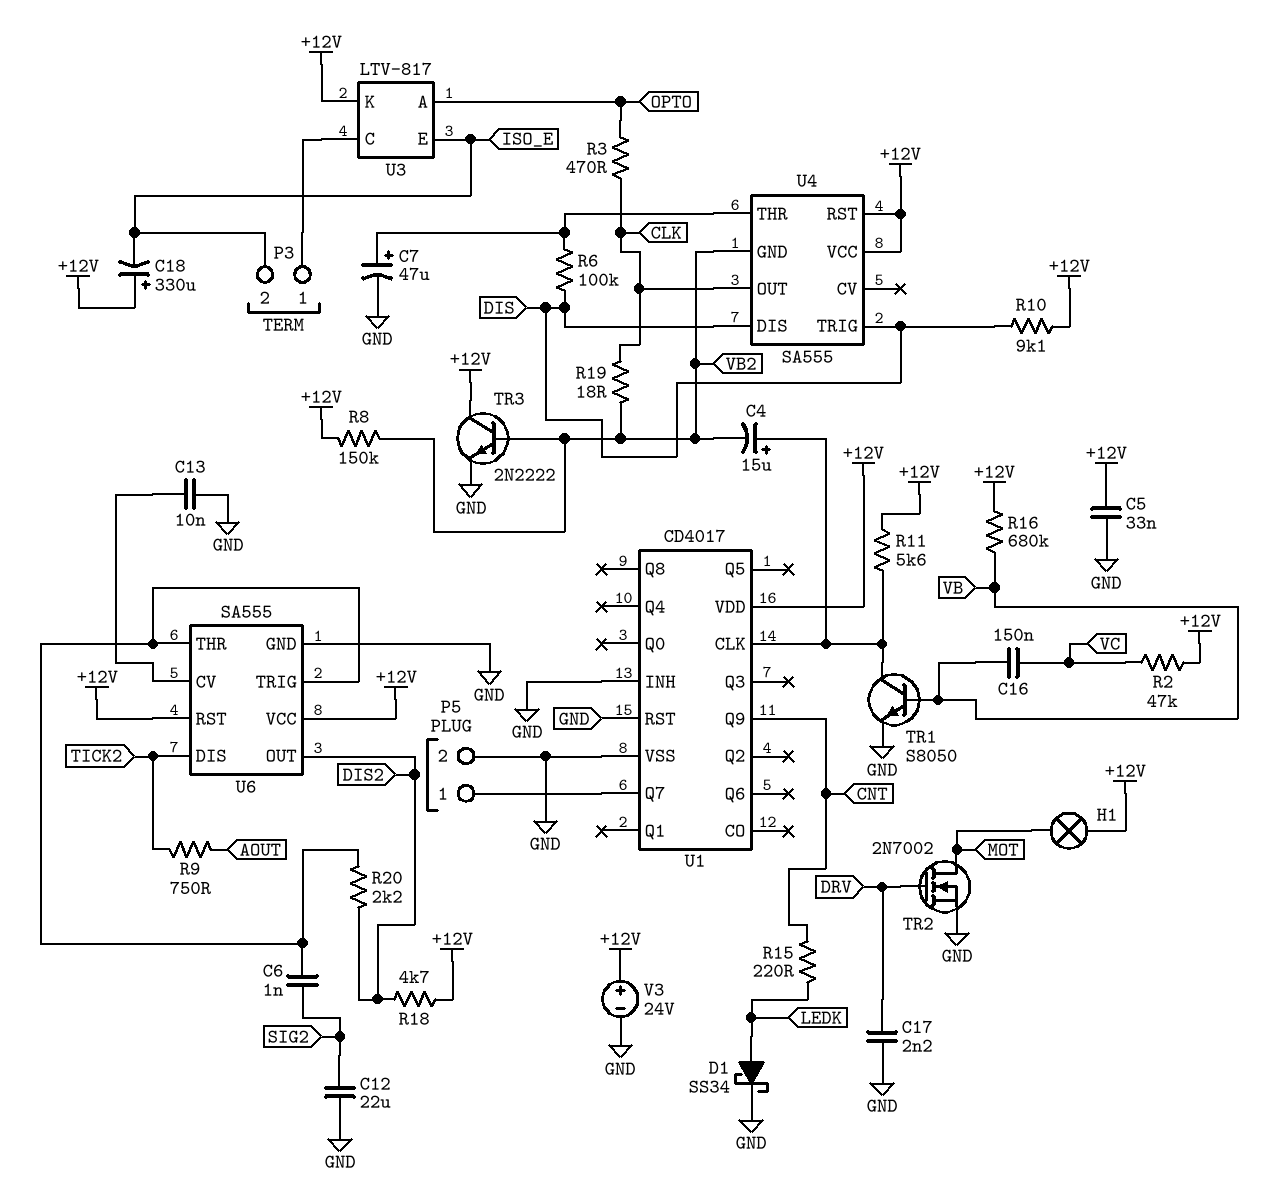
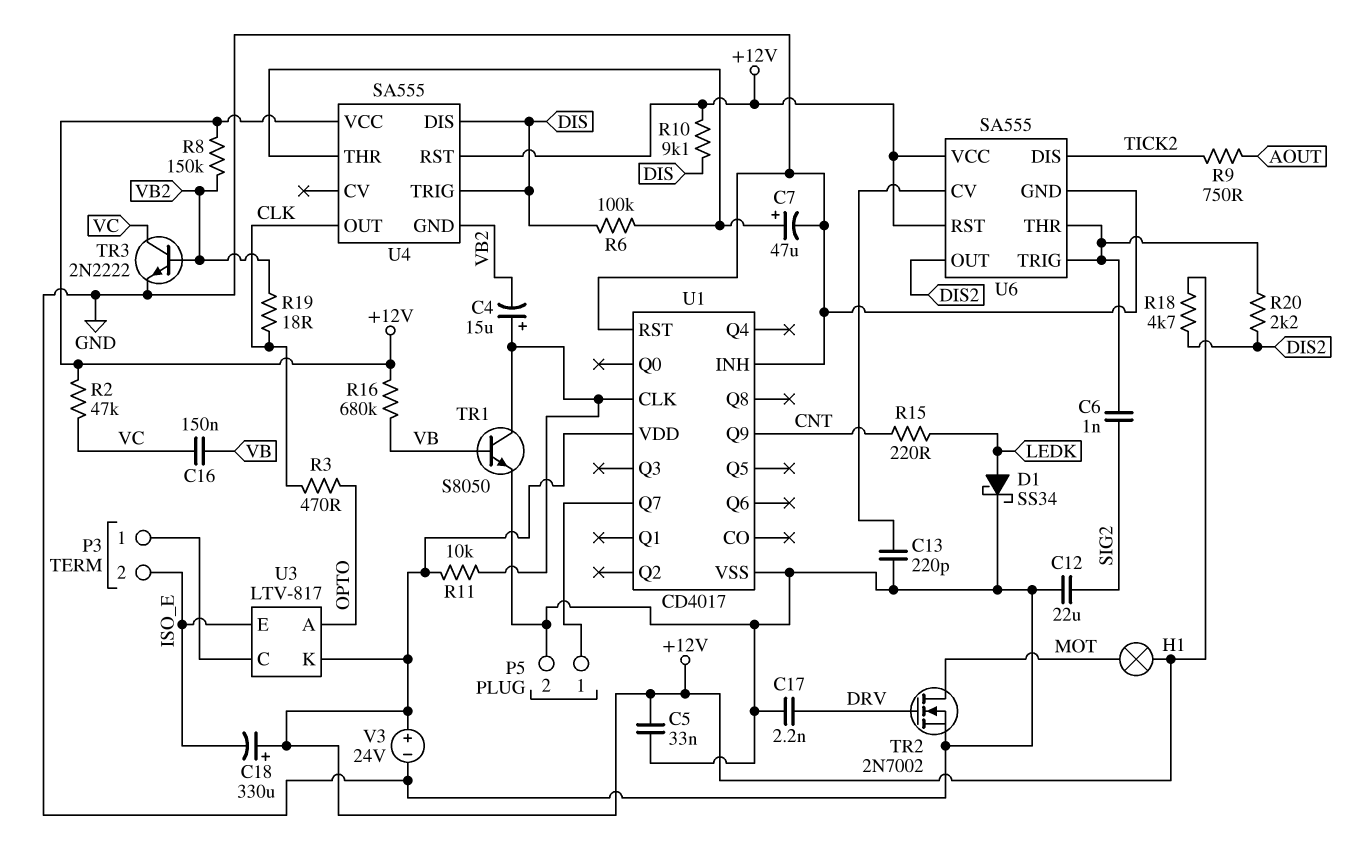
C13: 10nF (GND, U6/CV) -> 220pF (GND, U6/CV)
R11: 5.6k (+12V, U1/CLK) -> 10k (+12V, U1/CLK)
TR3: NPN 2N2222 (B VB2, C +12V, E GND) -> NPN 2N2222 (B VB2, C VC, E GND)

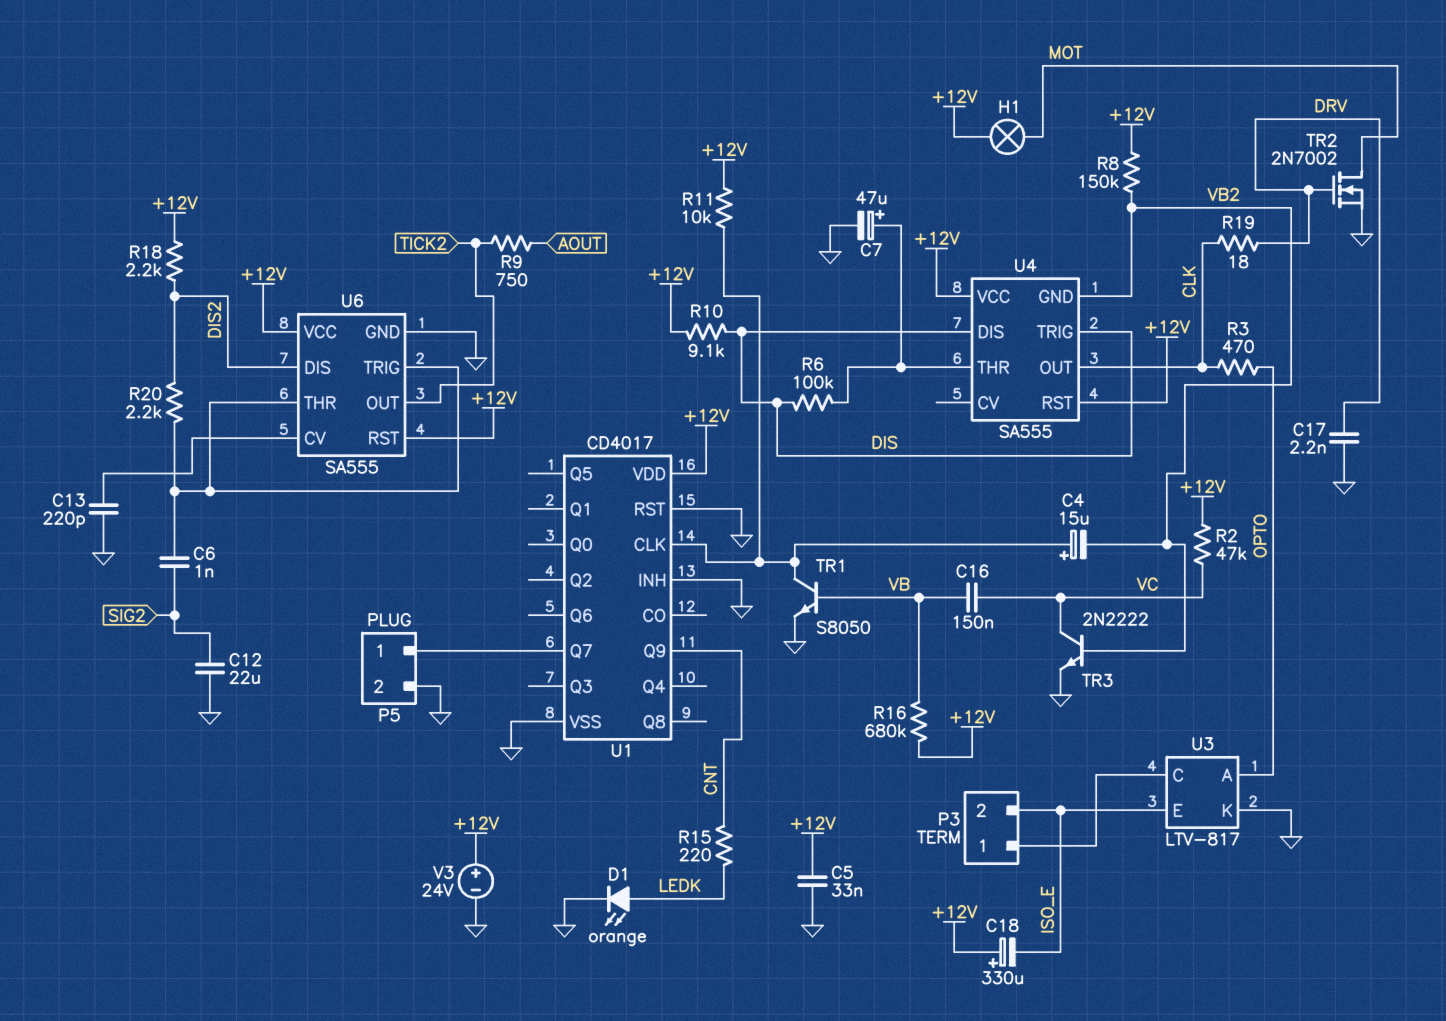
D1: schottky SS34 (A LEDK, K GND) -> LED orange (A LEDK, K GND)
R18: 4.7k (+12V, DIS2) -> 2.2k (+12V, DIS2)
R19: 18 (CLK, VB2) -> 18 (CLK, DRV)
U3 pin K: +12V -> GND
U6 pin DIS: TICK2 -> DIS2
U6 pin OUT: DIS2 -> TICK2

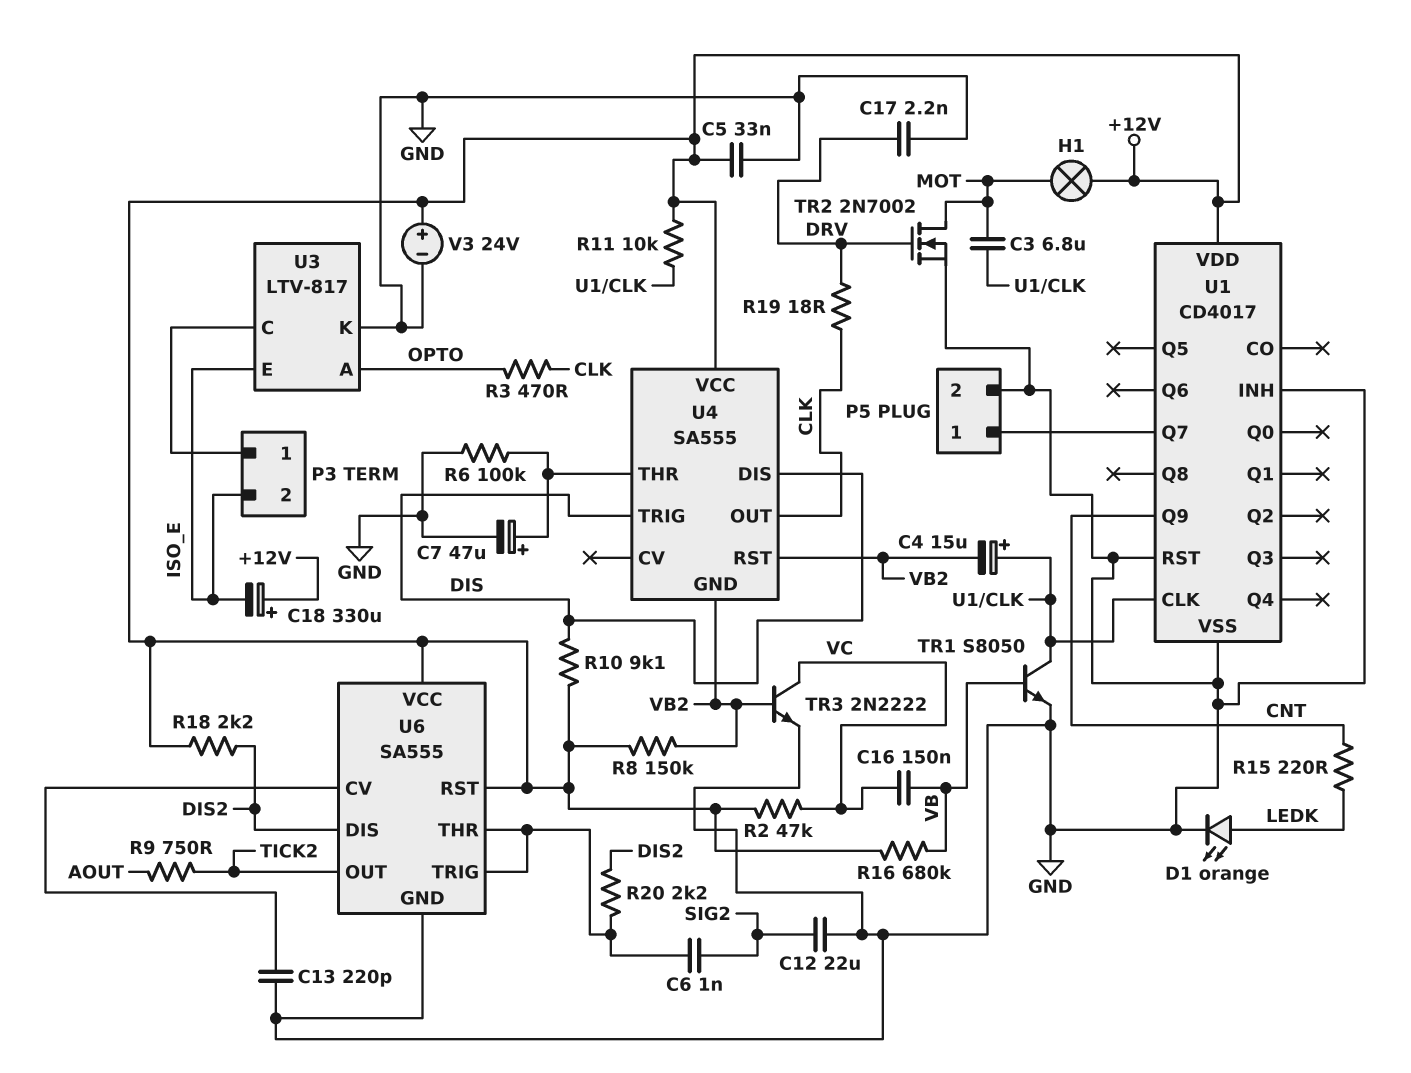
C3: none -> 6.8uF (MOT, U1/CLK)
R6: 100k (DIS, U4/THR) -> 100k (GND, U4/THR)
U4 pin RST: +12V -> VB2

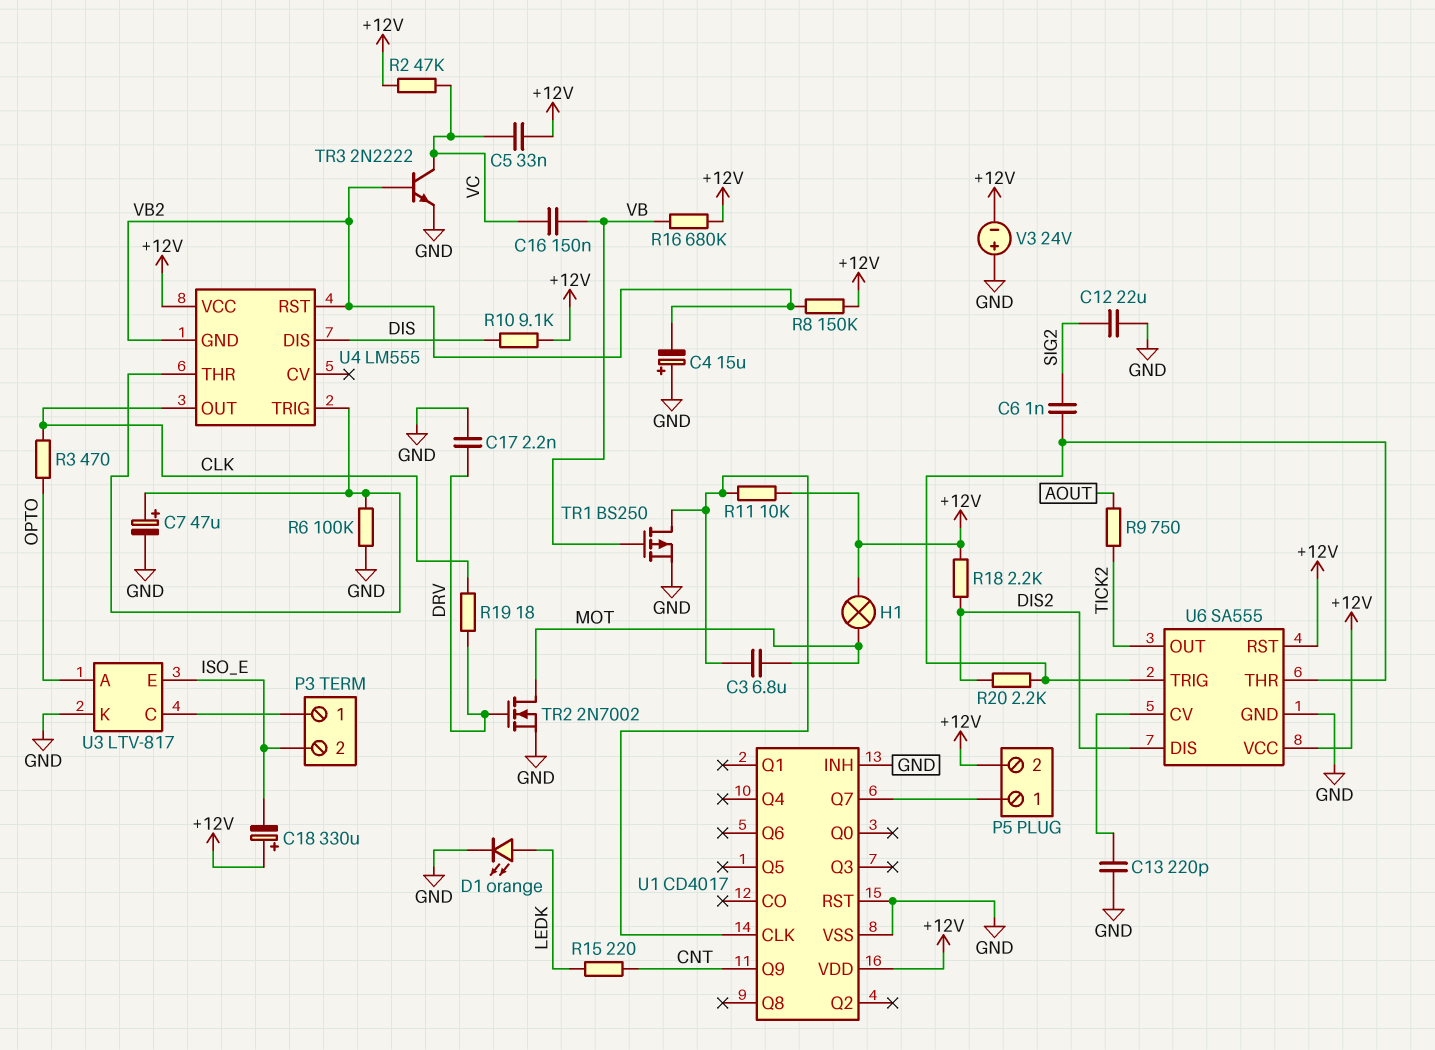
C4: 15uF (plus U1/CLK, minus VB2) -> 15uF (plus GND, minus VB2)
C5: 33nF (+12V, GND) -> 33nF (+12V, VC)
P5 pin 2: GND -> +12V
TR1: NPN S8050 (B VB, C U1/CLK, E GND) -> PMOS BS250 (G VB, D U1/CLK, S GND)
U4: SA555 -> LM555
U4 pin TRIG: DIS -> U4/THR
V3: 24V (plus +12V, minus GND) -> 24V (plus GND, minus +12V)

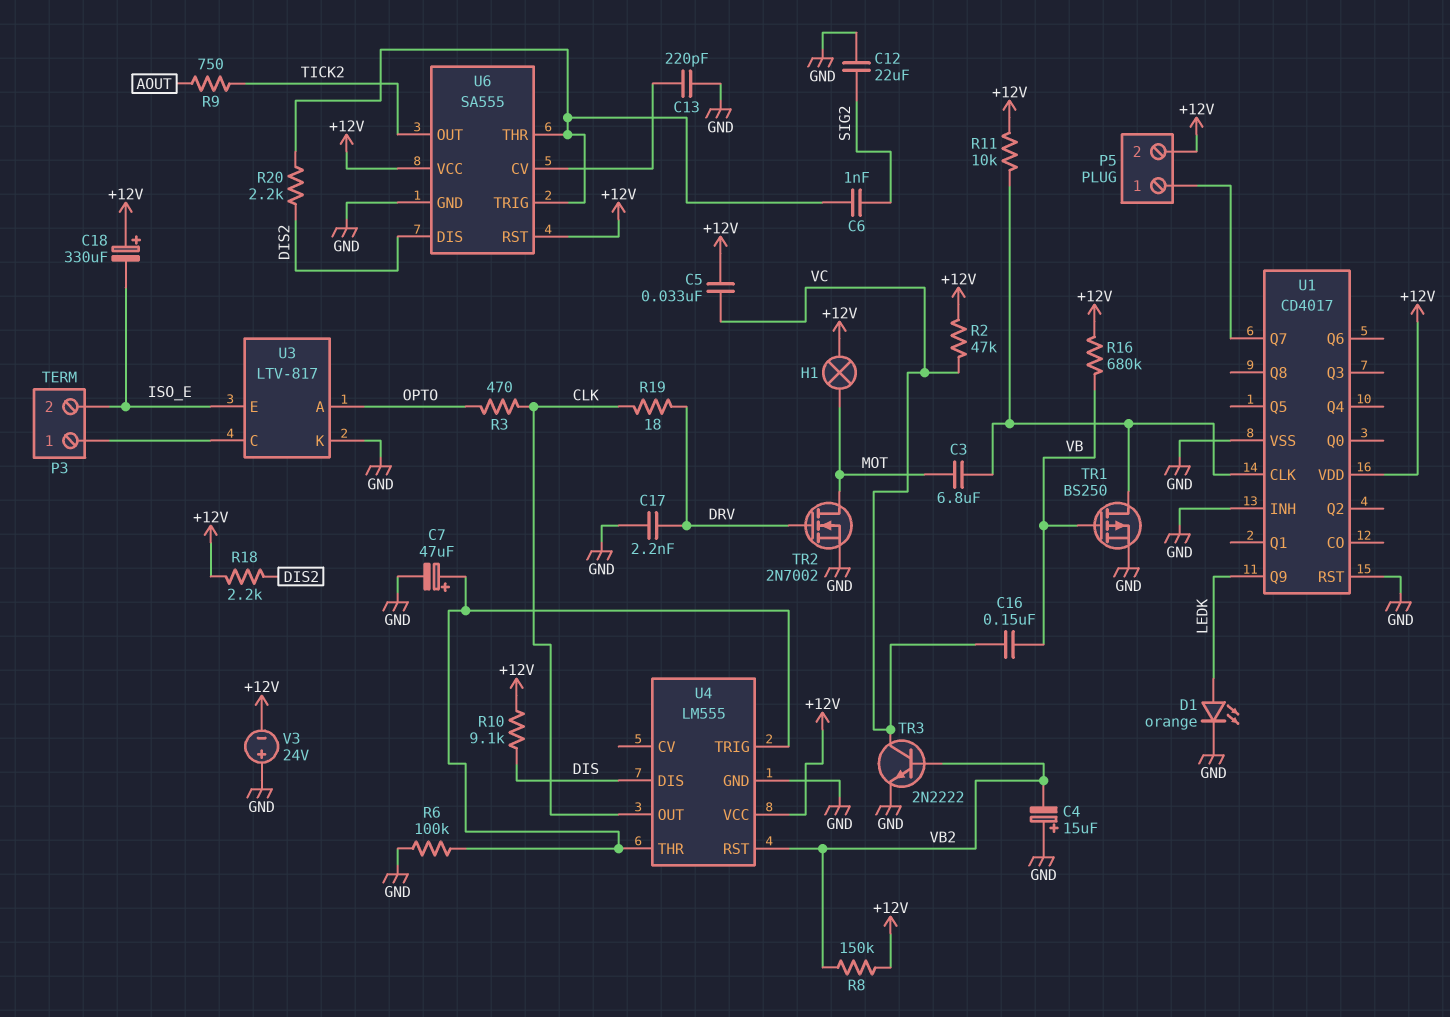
R15: 220 (CNT, LEDK) -> none
U1 pin Q9: CNT -> LEDK
U4 pin GND: VB2 -> GND

